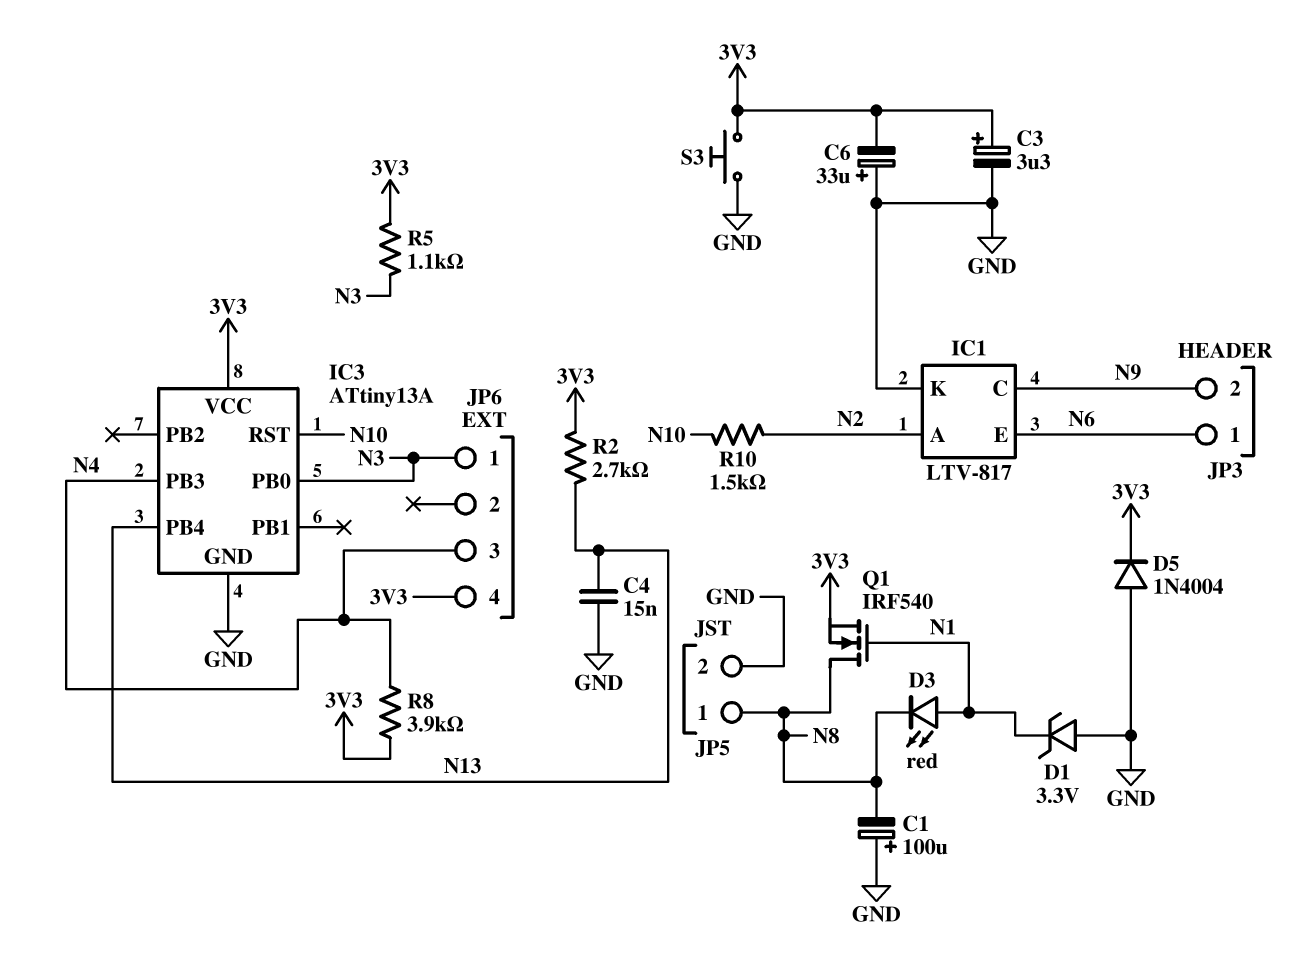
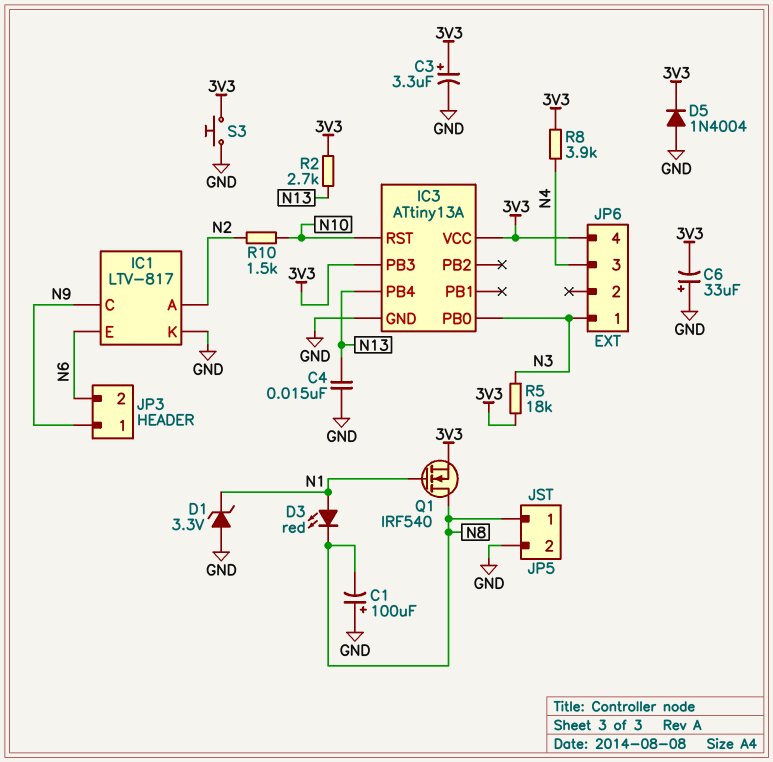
IC3 pin PB3: N4 -> 3V3
JP3 pin 1: N6 -> N9
JP3 pin 2: N9 -> N6
R5: 1.1k (3V3, N3) -> 18k (3V3, N3)

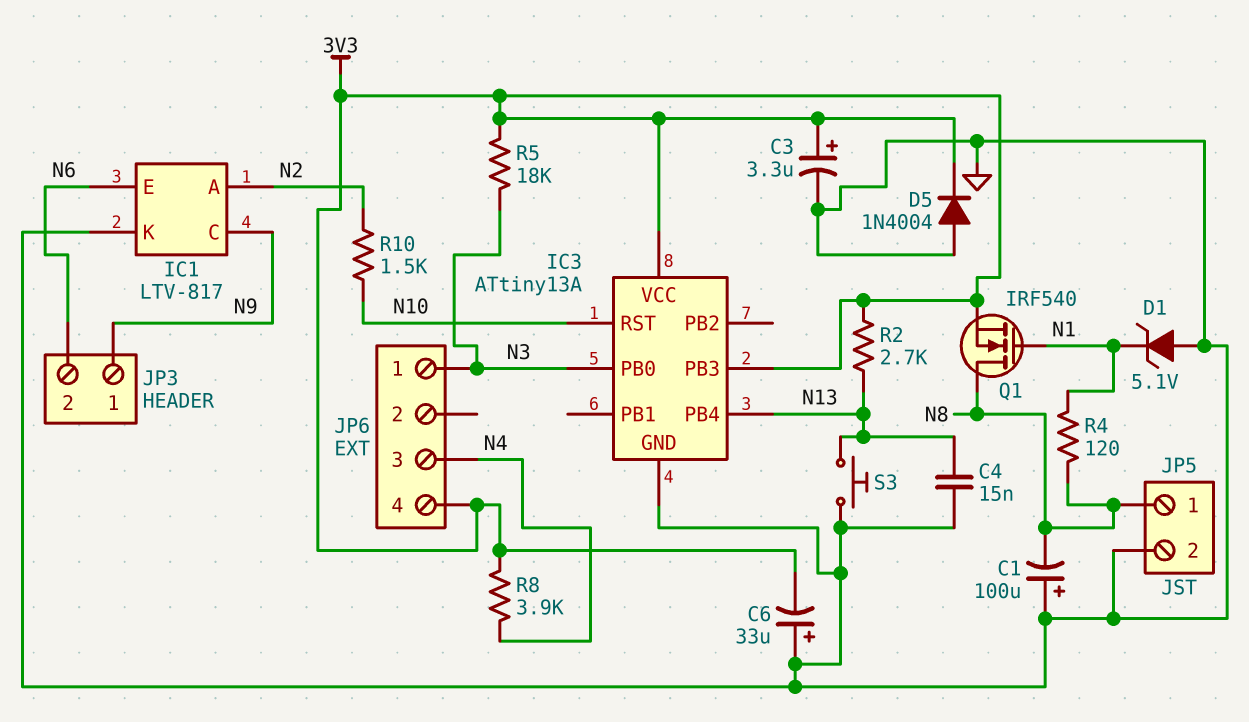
D1: zener 3.3V (A GND, K N1) -> zener 5.1V (A GND, K N1)
D3: LED red (A N1, K N8) -> none
R4: none -> 120 (N1, N8)
S3: button (3V3, GND) -> button (GND, N13)

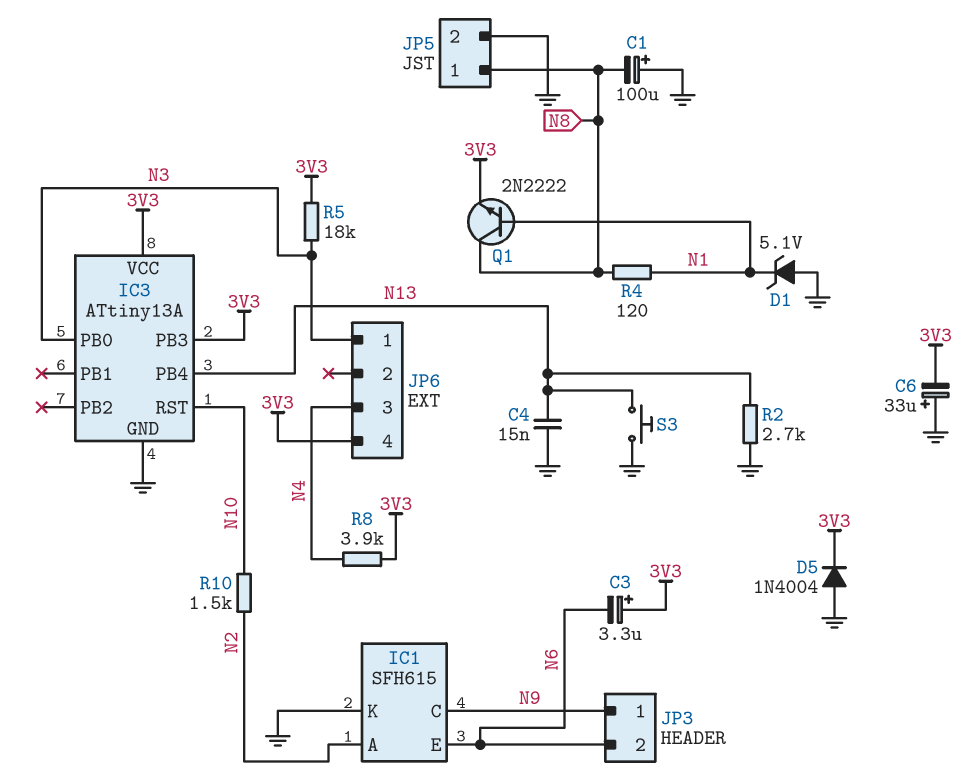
C3: 3.3uF (plus 3V3, minus GND) -> 3.3uF (plus 3V3, minus N6)
IC1: LTV-817 -> SFH615
Q1: NMOS IRF540 (G N1, D N8, S 3V3) -> NPN 2N2222 (B N1, C N8, E 3V3)
R2: 2.7k (3V3, N13) -> 2.7k (GND, N13)

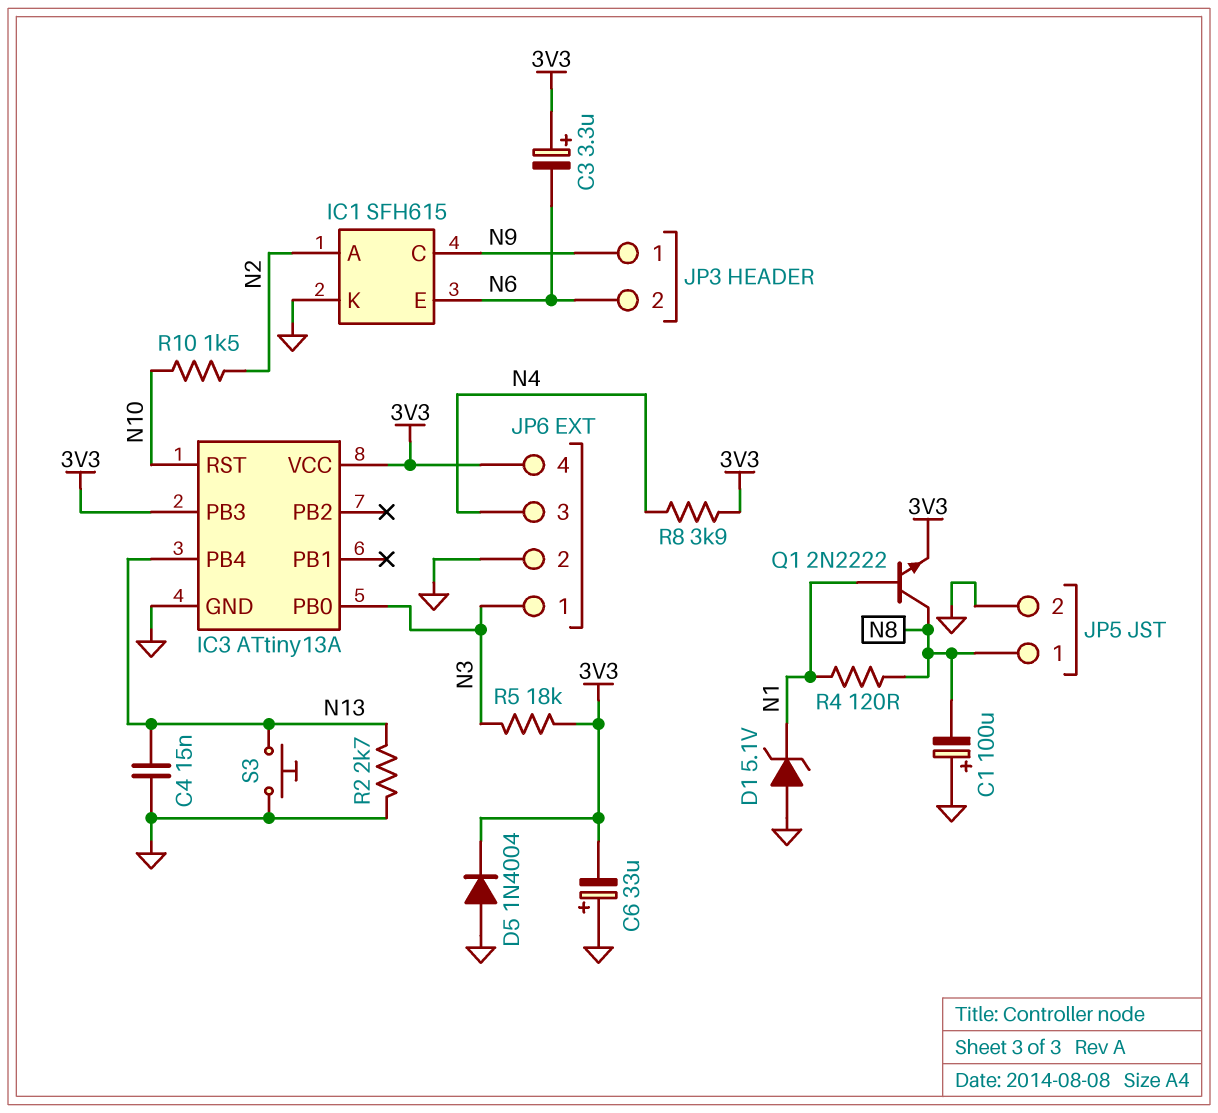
JP6 pin 2: none -> GND

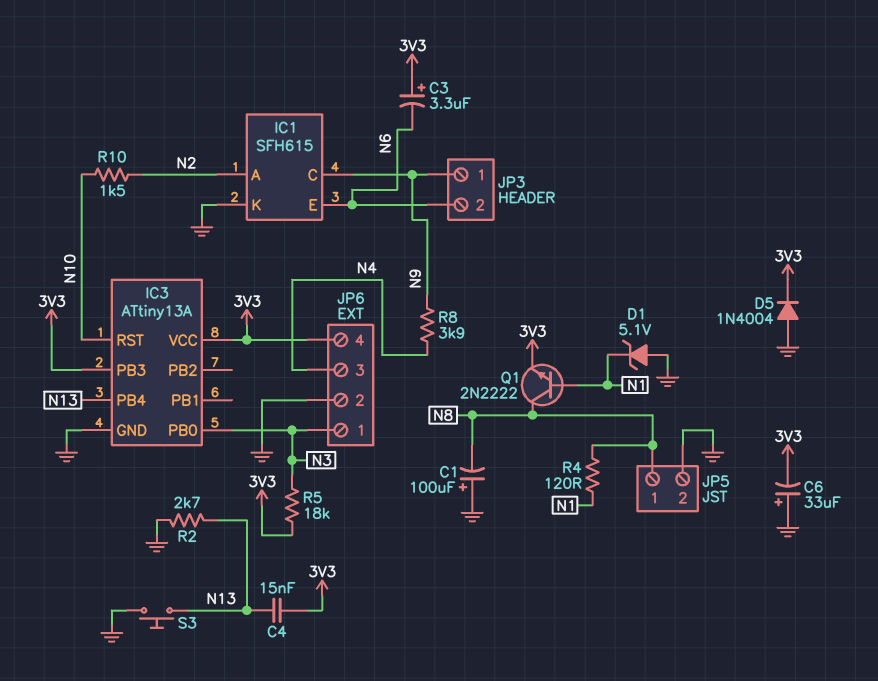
C4: 15nF (GND, N13) -> 15nF (3V3, N13)
R8: 3.9k (3V3, N4) -> 3.9k (N4, N9)

